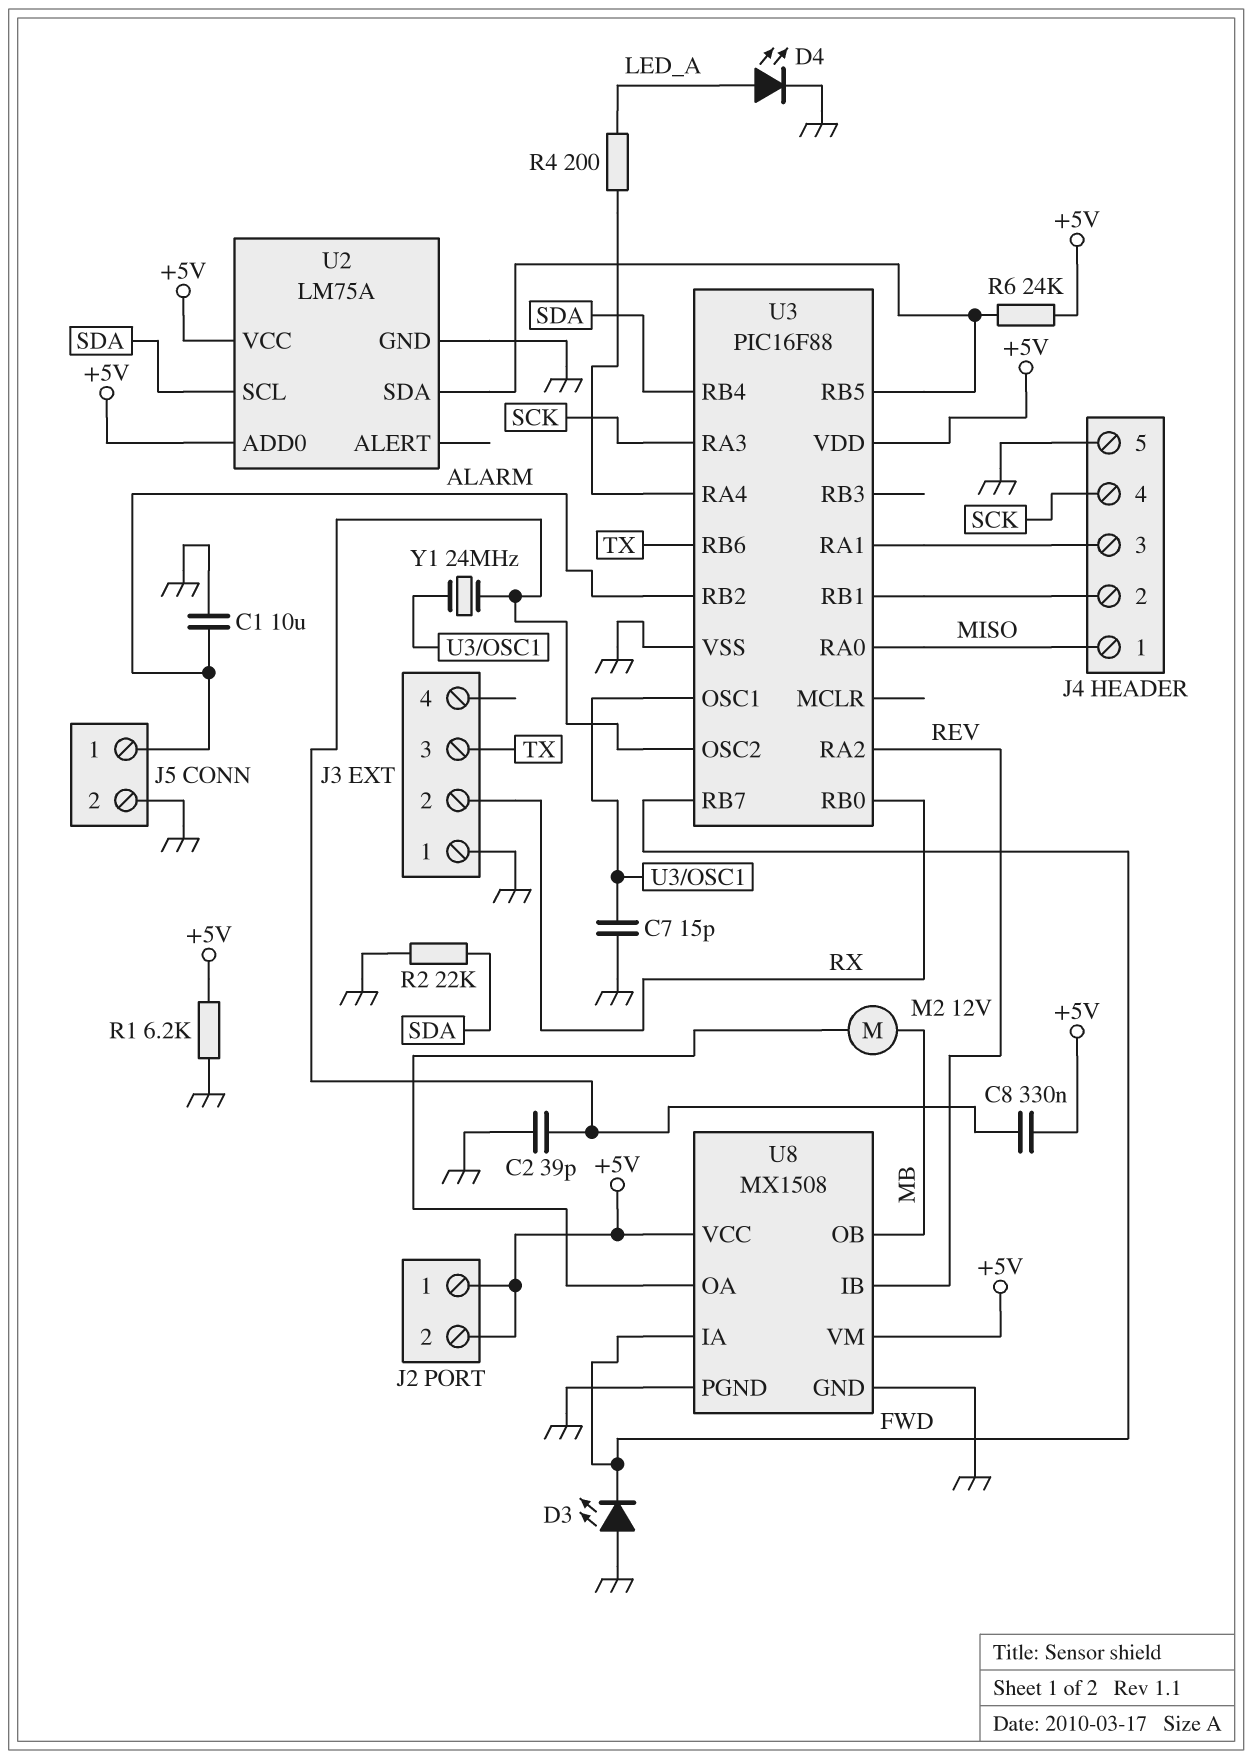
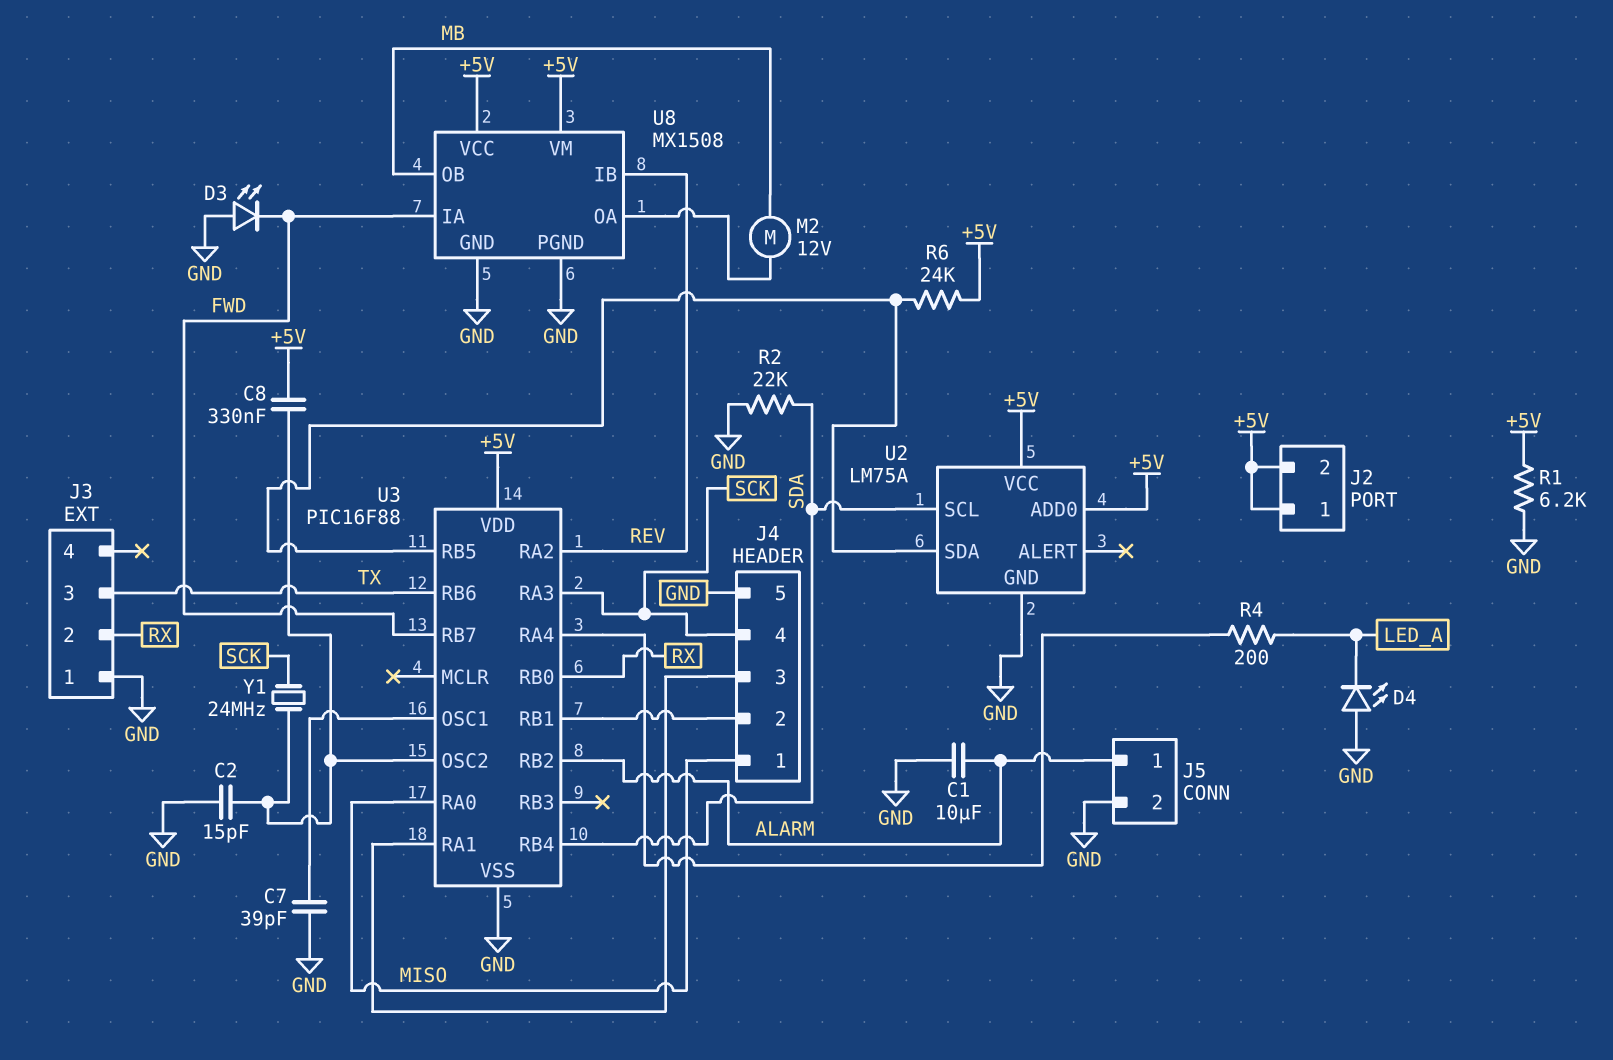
C2: 39pF (GND, U3/OSC2) -> 15pF (GND, U3/OSC2)
C7: 15pF (GND, U3/OSC1) -> 39pF (GND, U3/OSC1)
D4: LED (A LED_A, K GND) -> LED (A GND, K LED_A)
Y1: 24MHz (U3/OSC1, U3/OSC2) -> 24MHz (SCK, U3/OSC2)

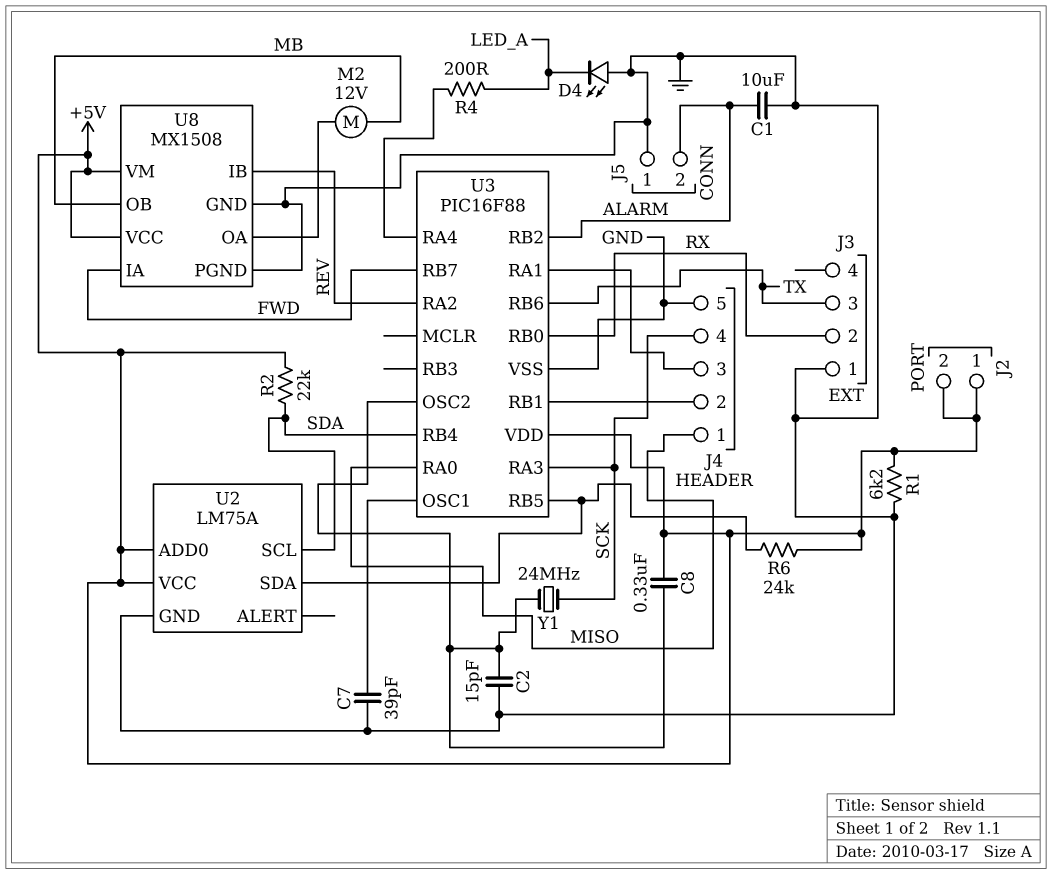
D3: LED (A GND, K FWD) -> none
J5 pin 1: ALARM -> GND
J5 pin 2: GND -> ALARM
R2: 22k (GND, SDA) -> 22k (+5V, SDA)

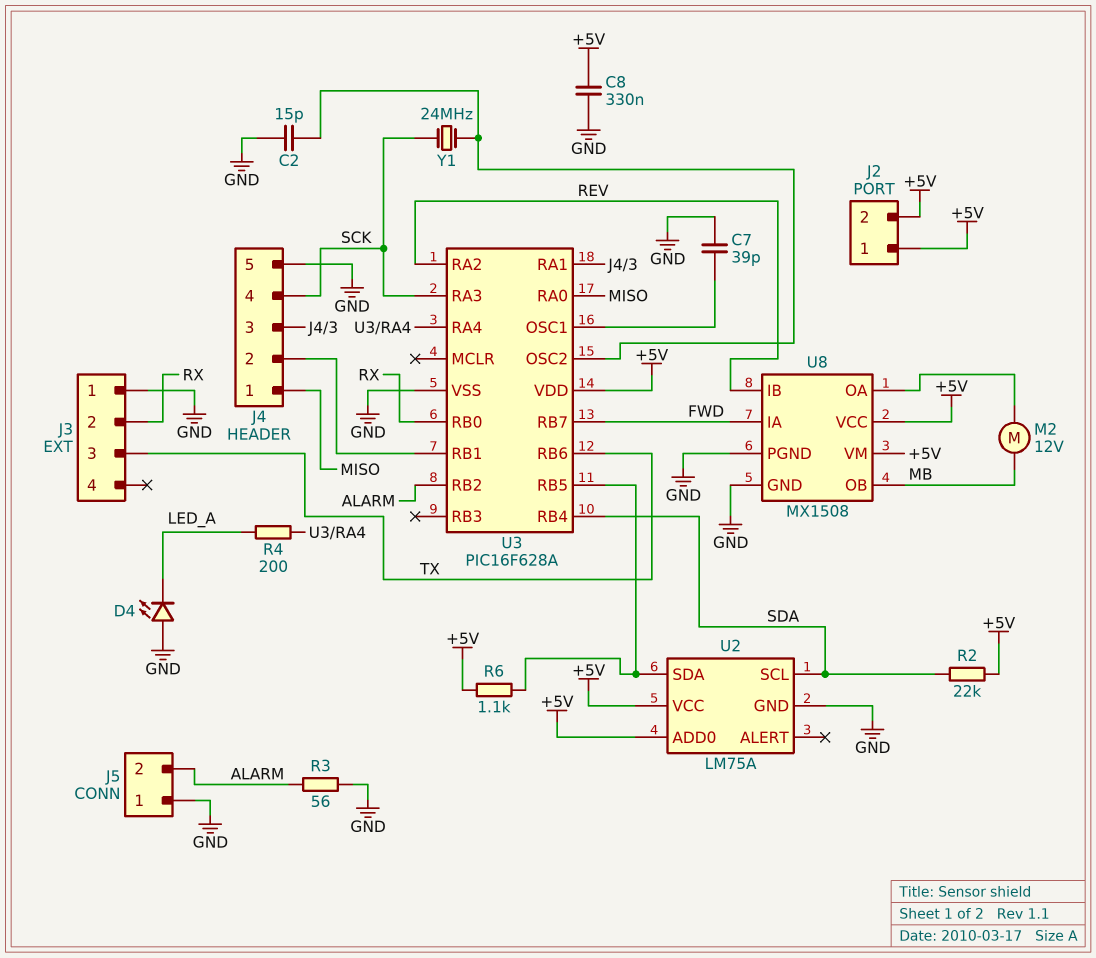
C1: 10uF (ALARM, GND) -> none
C8: 330nF (+5V, U3/OSC2) -> 330nF (+5V, GND)
R1: 6.2k (+5V, GND) -> none
R3: none -> 56 (ALARM, GND)
R6: 24k (+5V, U2/SDA) -> 1.1k (+5V, U2/SDA)
U3: PIC16F88 -> PIC16F628A

